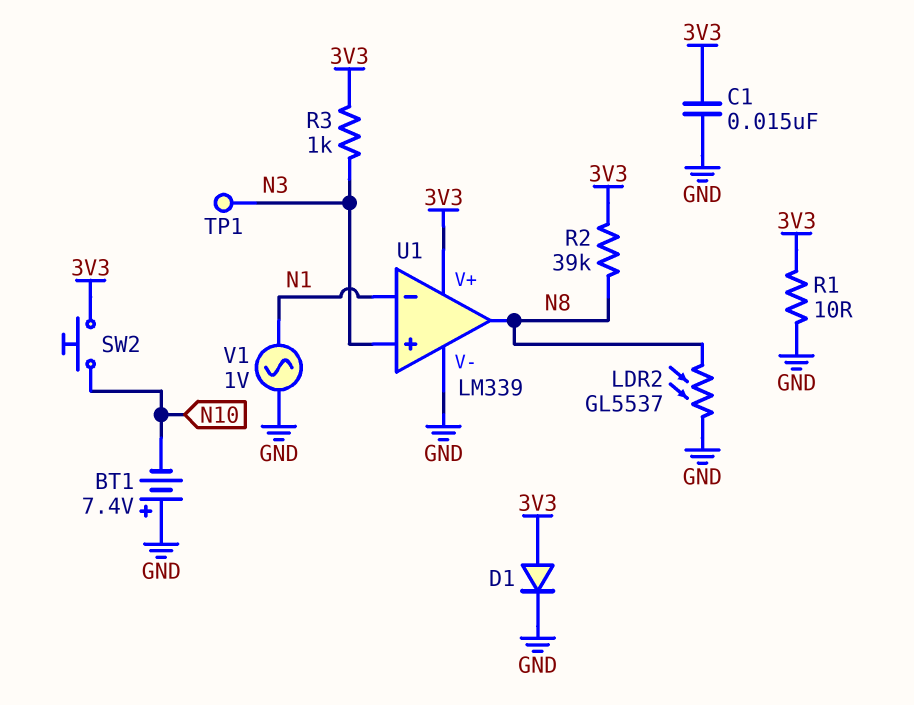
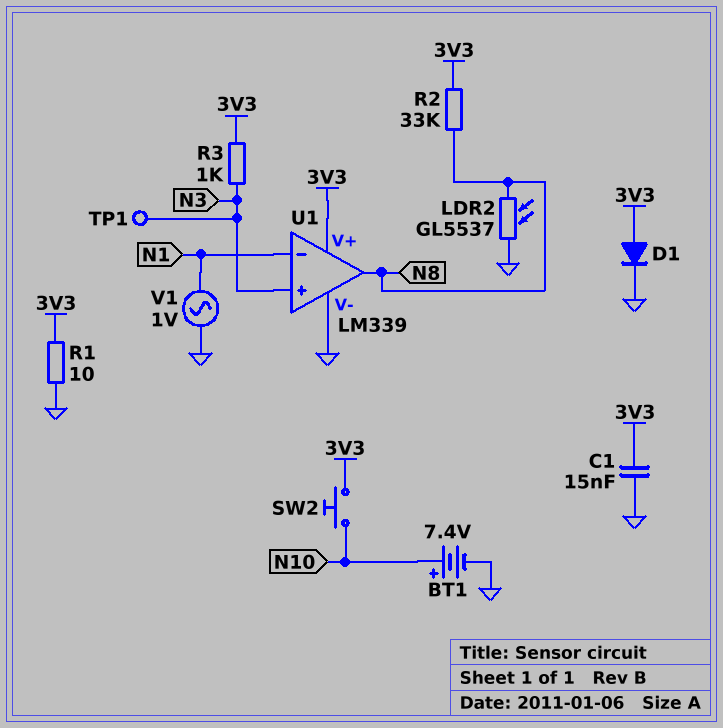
BT1: 7.4V (plus GND, minus N10) -> 7.4V (plus N10, minus GND)
R2: 39k (3V3, N8) -> 33k (3V3, N8)

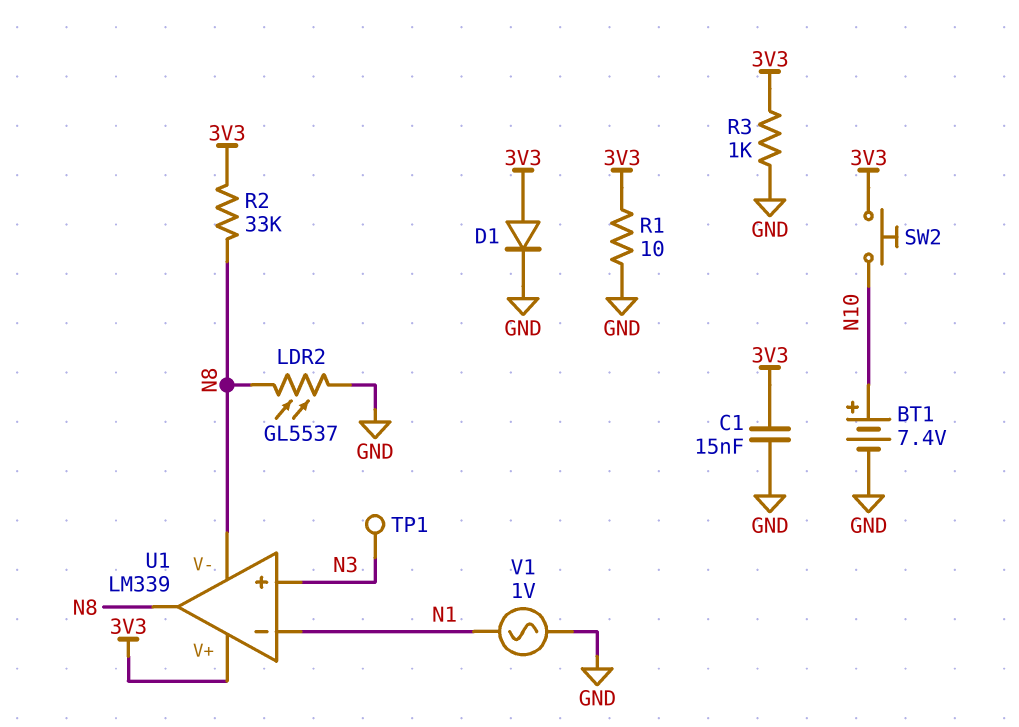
R3: 1k (3V3, N3) -> 1k (3V3, GND)
U1 pin V-: GND -> N8

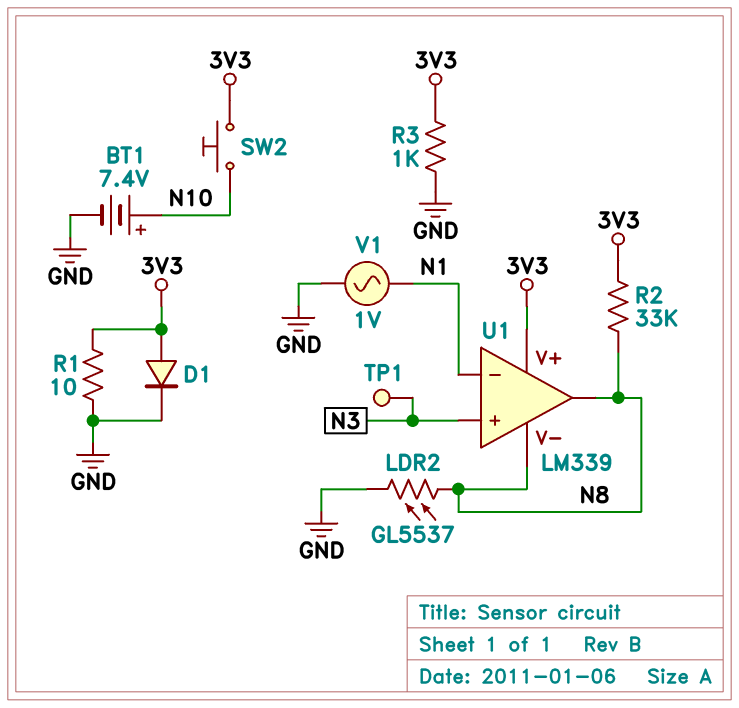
C1: 15nF (3V3, GND) -> none

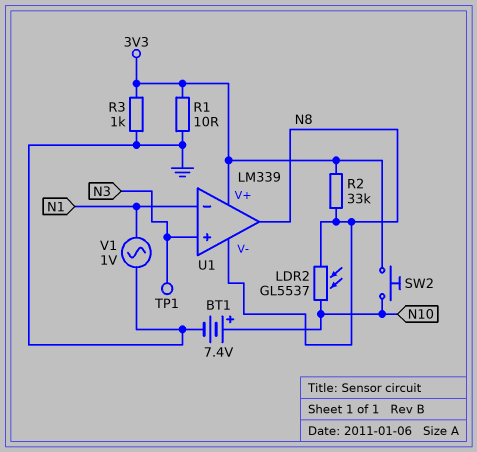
D1: diode (A 3V3, K GND) -> none
LDR2: GL5537 (GND, N8) -> GL5537 (N8, N10)

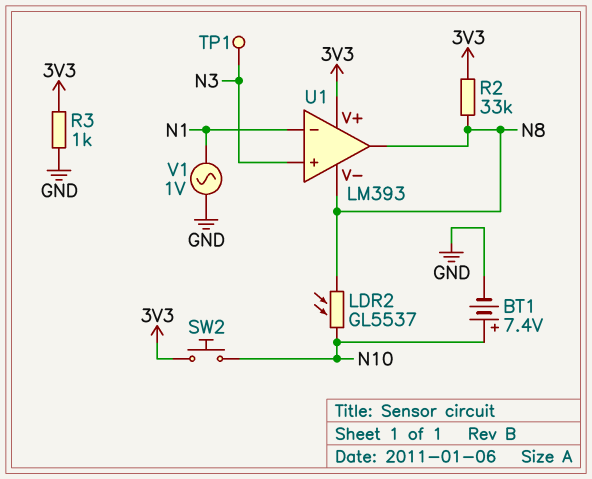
R1: 10 (3V3, GND) -> none
U1: LM339 -> LM393

